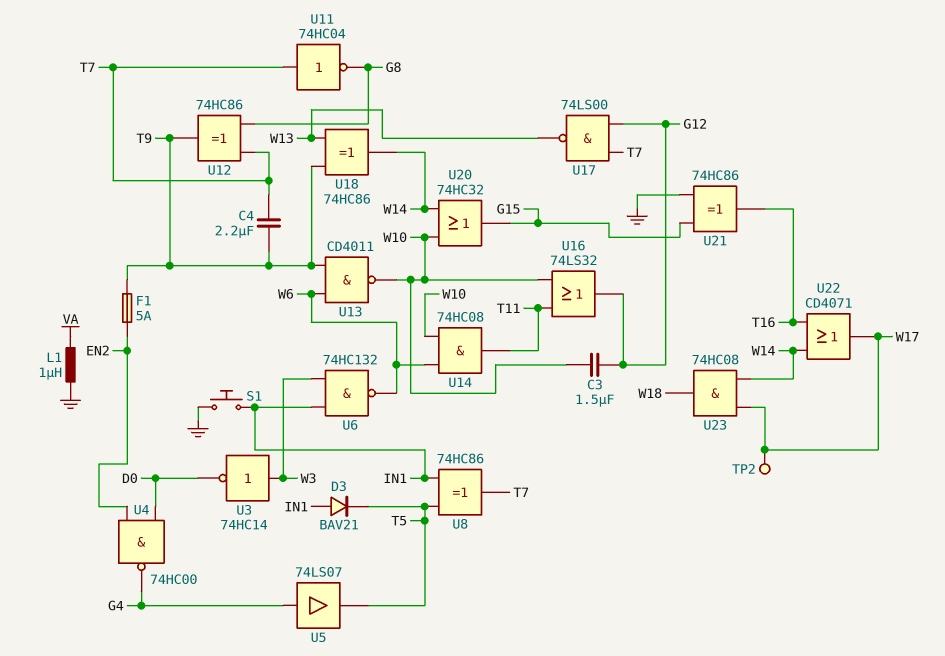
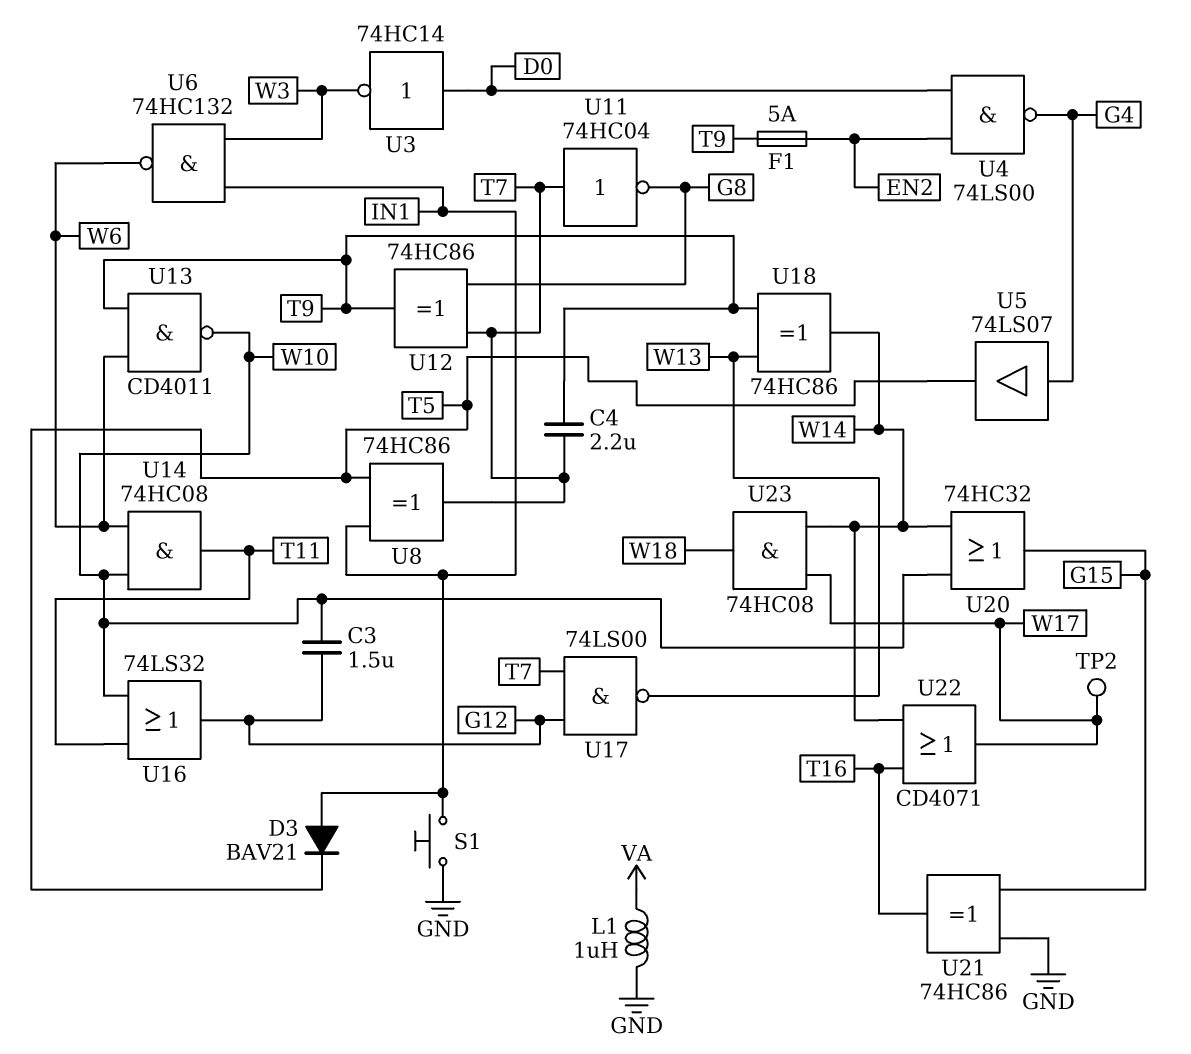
U3: NOT 74HC14 (in W3, out D0) -> NOT 74HC14 (in D0, out W3)
U4: NAND 74HC00 (in D0, in EN2, out G4) -> NAND 74LS00 (in D0, in EN2, out G4)

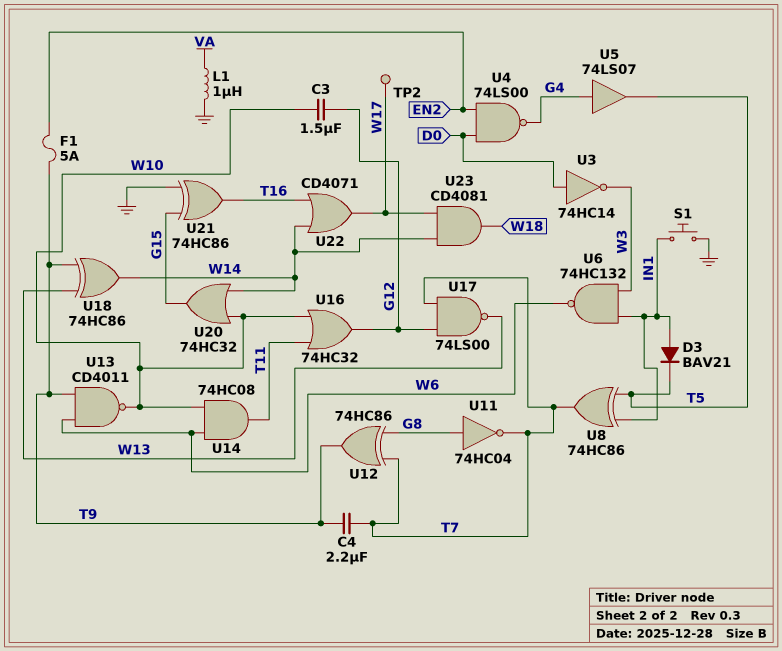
U11: NOT 74HC04 (in T7, out G8) -> NOT 74HC04 (in G8, out T7)
U16: OR 74LS32 (in T11, in W10, out G12) -> OR 74HC32 (in T11, in W10, out G12)
U23: AND 74HC08 (in W14, in W17, out W18) -> AND CD4081 (in W14, in W17, out W18)

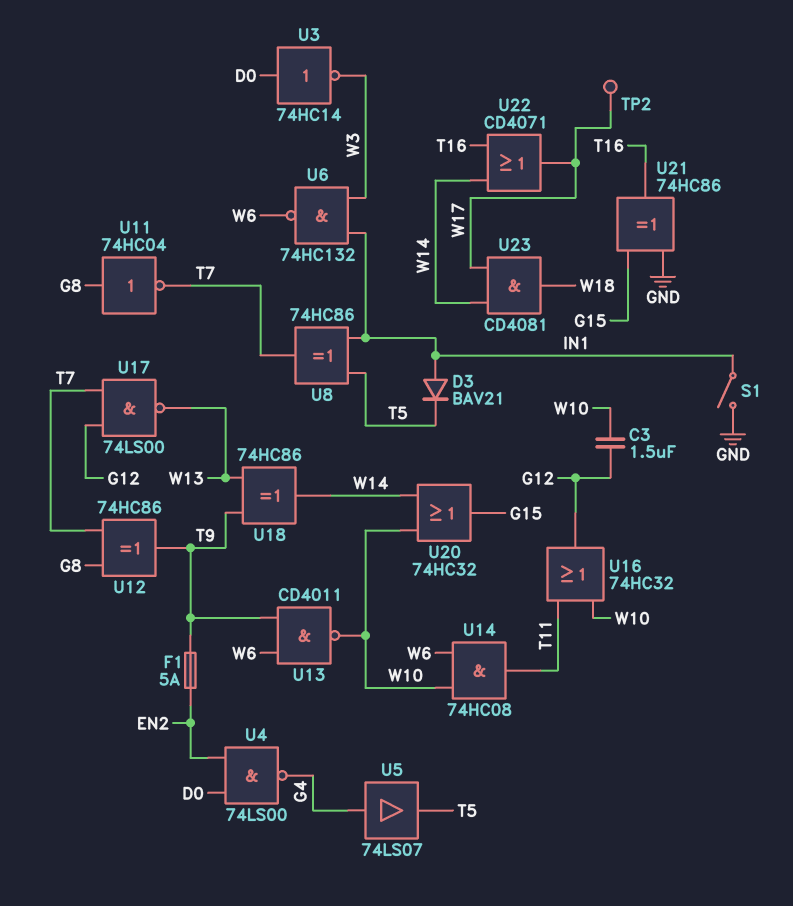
C4: 2.2uF (T7, T9) -> none
L1: 1uH (GND, VA) -> none
S1: button (GND, IN1) -> switch (GND, IN1)

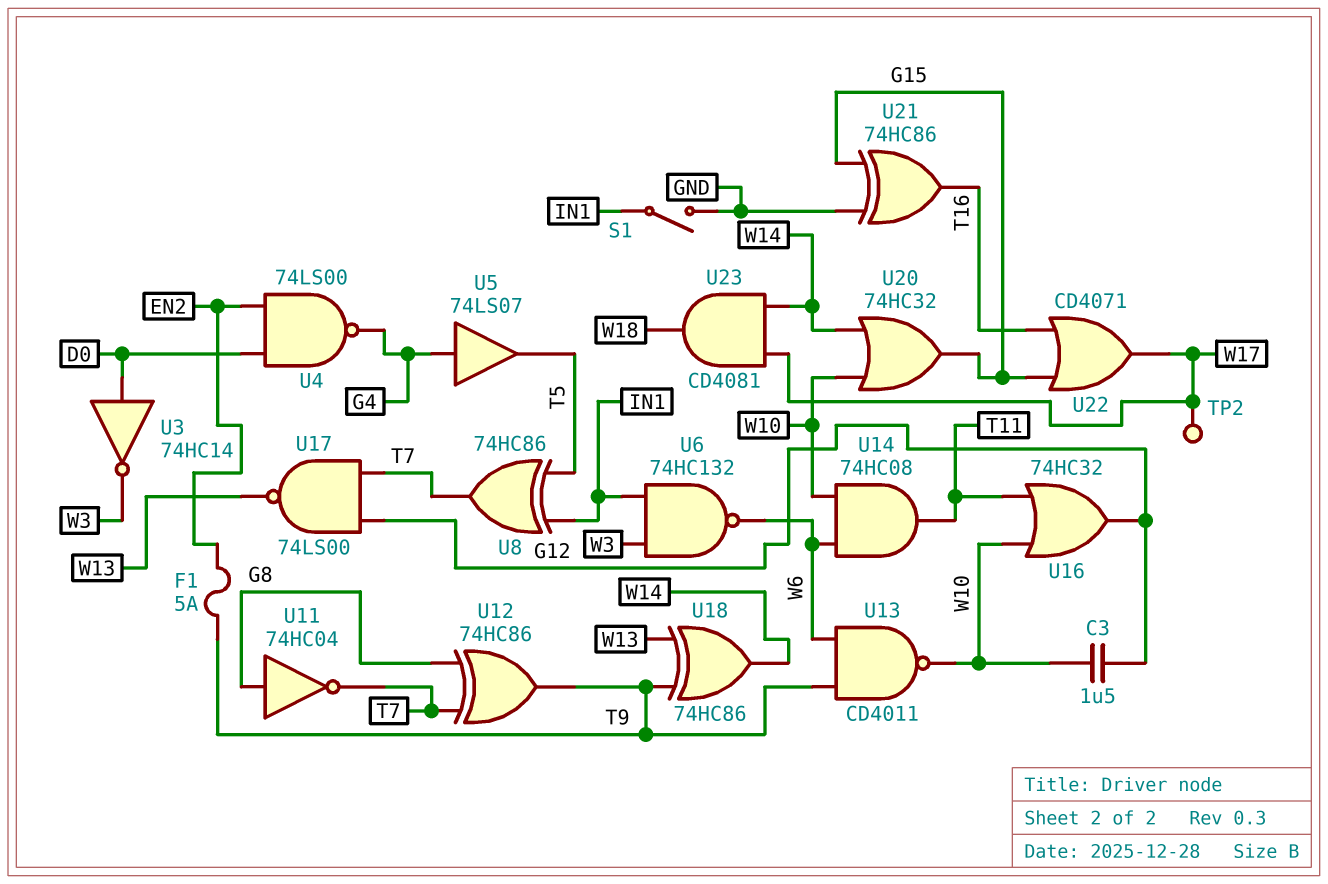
D3: diode BAV21 (A IN1, K T5) -> none
U22: OR CD4071 (in T16, in W14, out W17) -> OR CD4071 (in G15, in T16, out W17)

